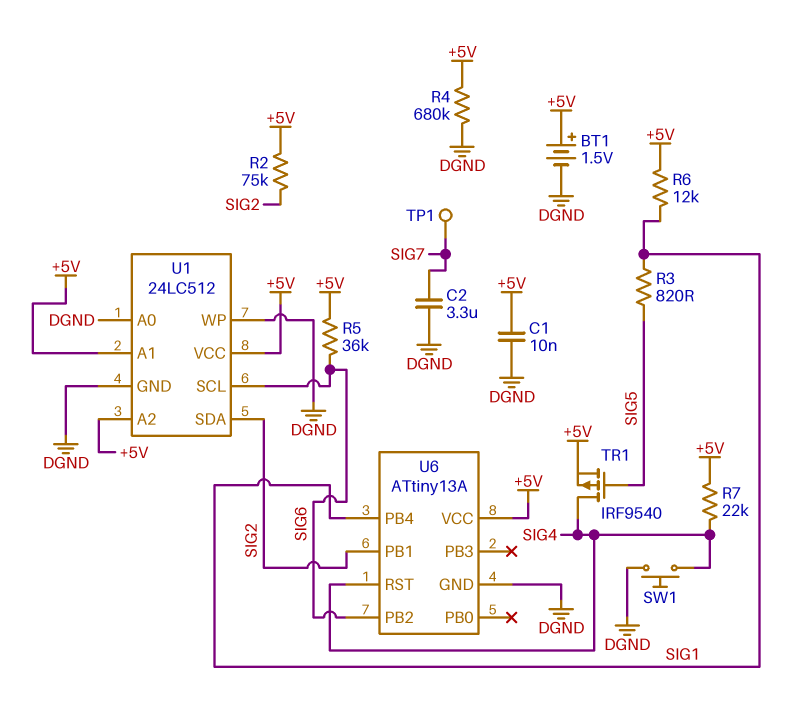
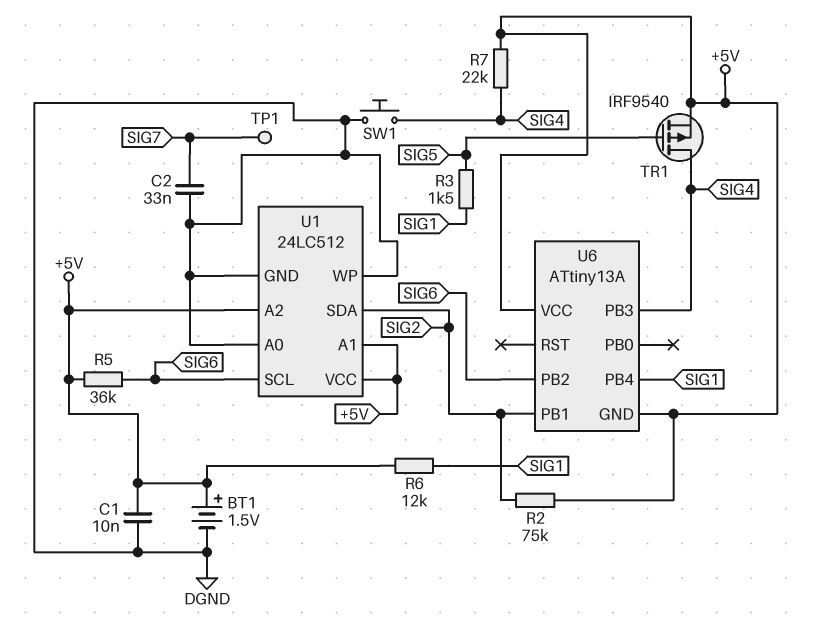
C2: 3.3uF (DGND, SIG7) -> 33nF (DGND, SIG7)
R3: 820 (SIG1, SIG5) -> 1.5k (SIG1, SIG5)
R4: 680k (+5V, DGND) -> none
U6 pin GND: DGND -> +5V
U6 pin PB3: none -> SIG4
U6 pin RST: SIG4 -> none

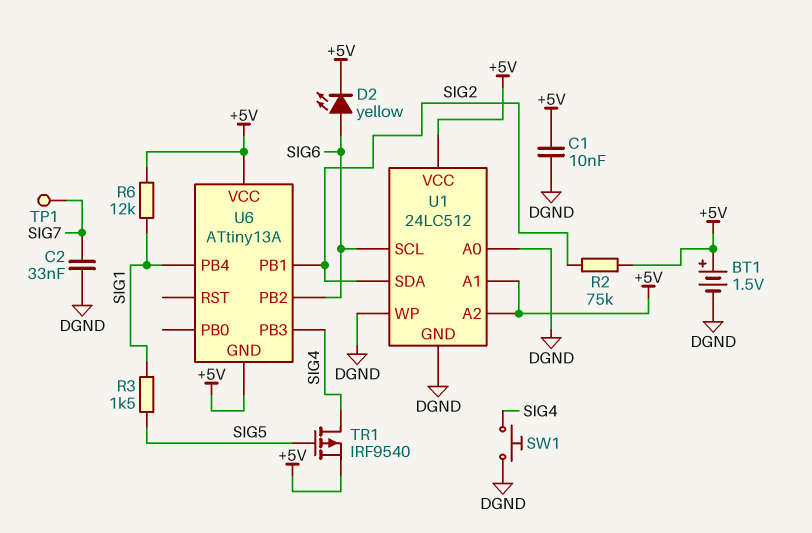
D2: none -> LED yellow (A SIG6, K +5V)
R5: 36k (+5V, SIG6) -> none
R7: 22k (+5V, SIG4) -> none

